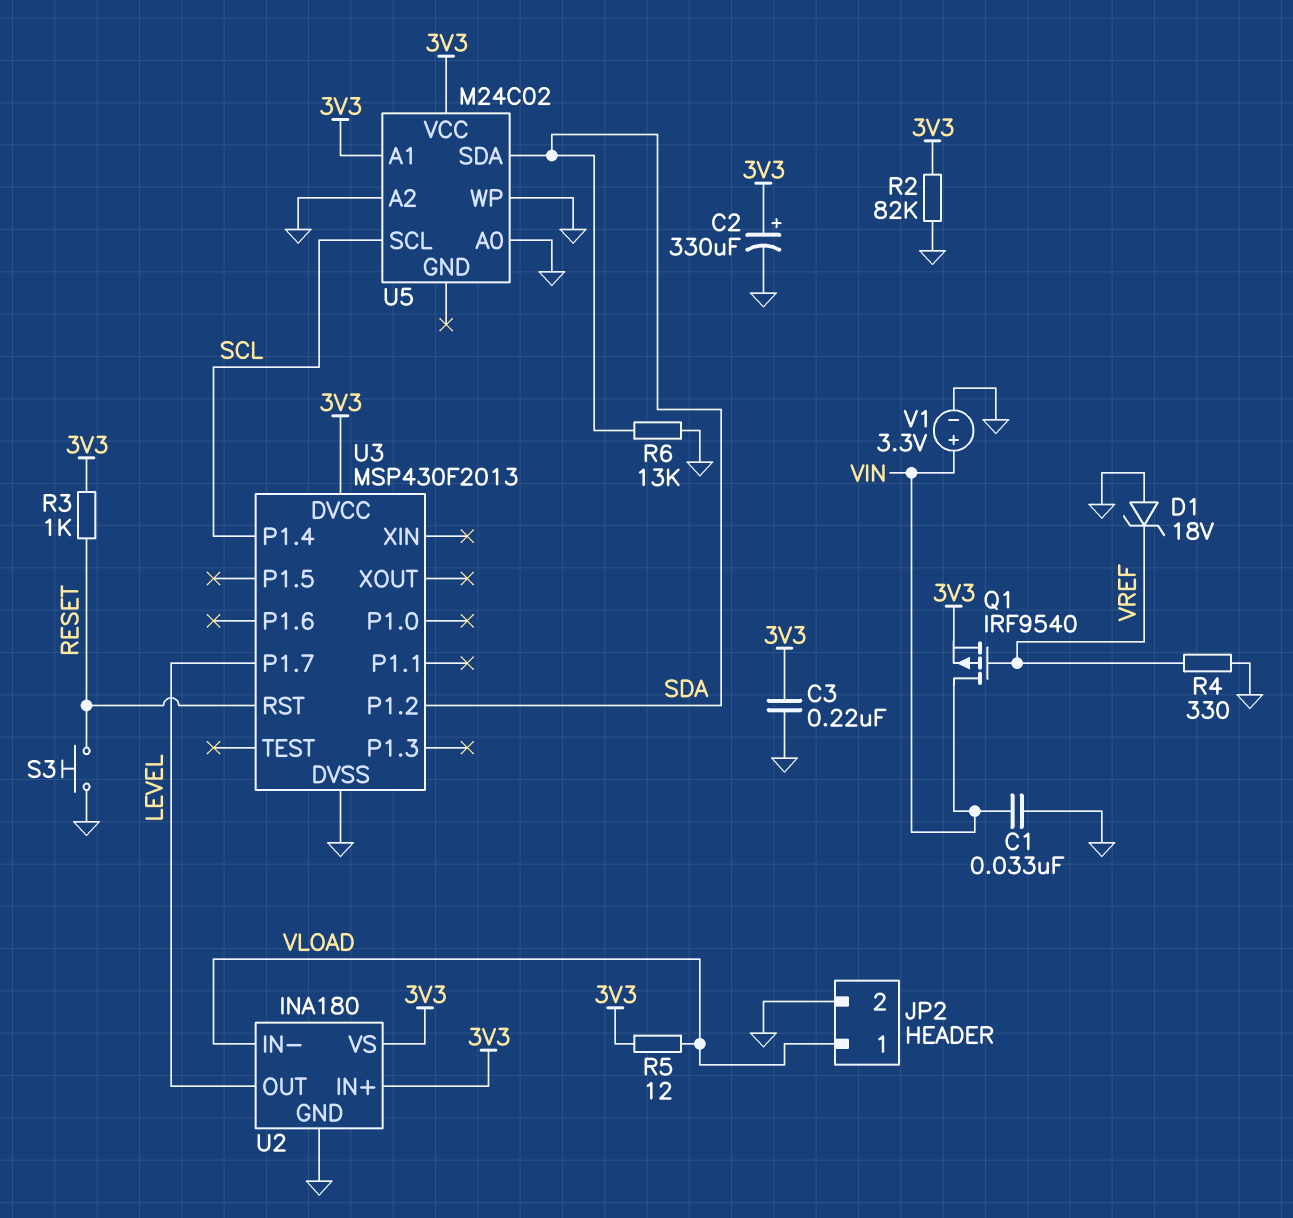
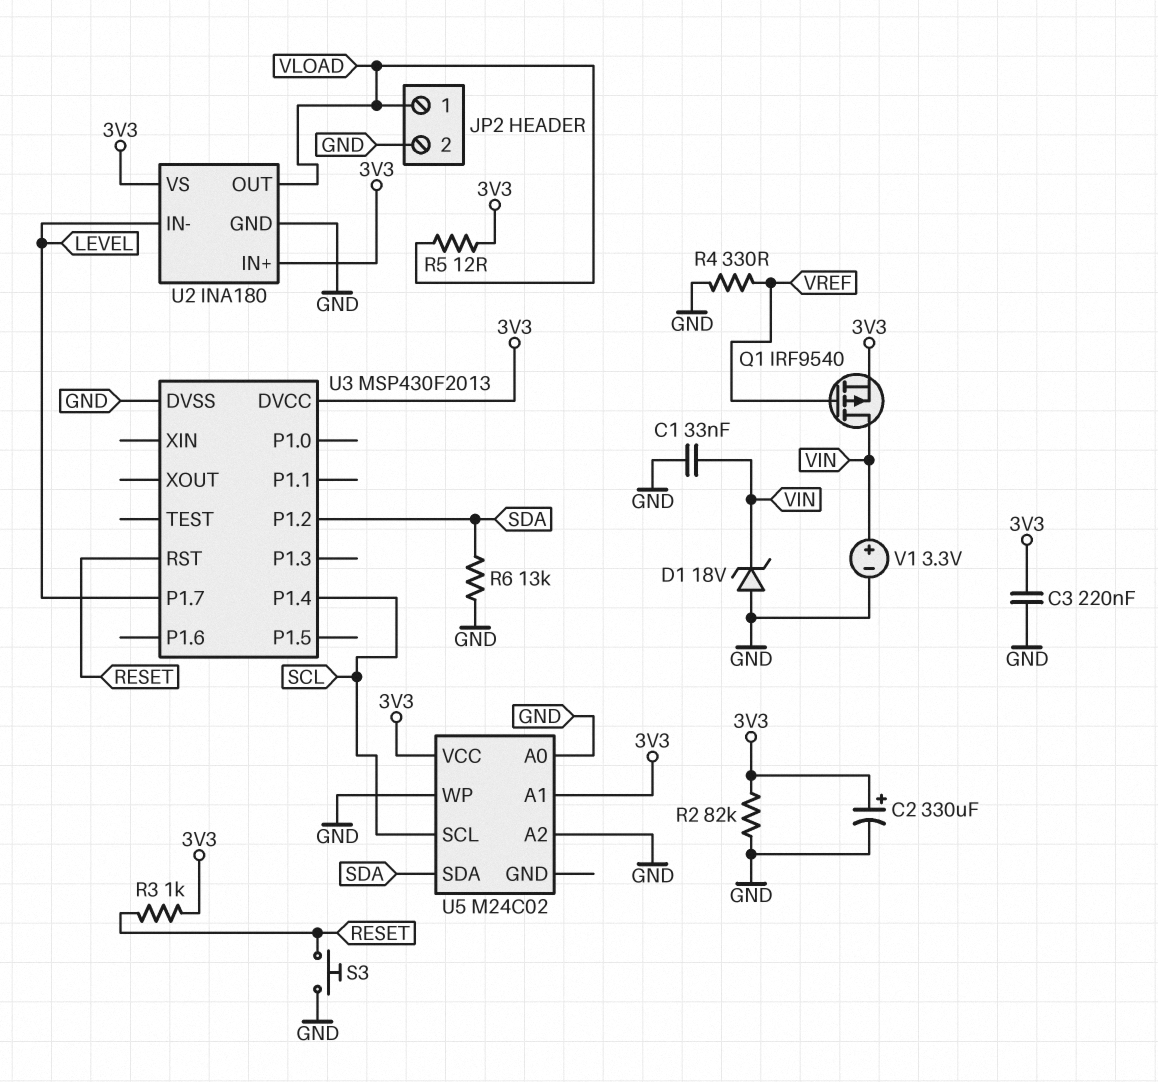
D1: zener 18V (A GND, K VREF) -> zener 18V (A GND, K VIN)
U2 pin IN-: VLOAD -> LEVEL
U2 pin OUT: LEVEL -> VLOAD

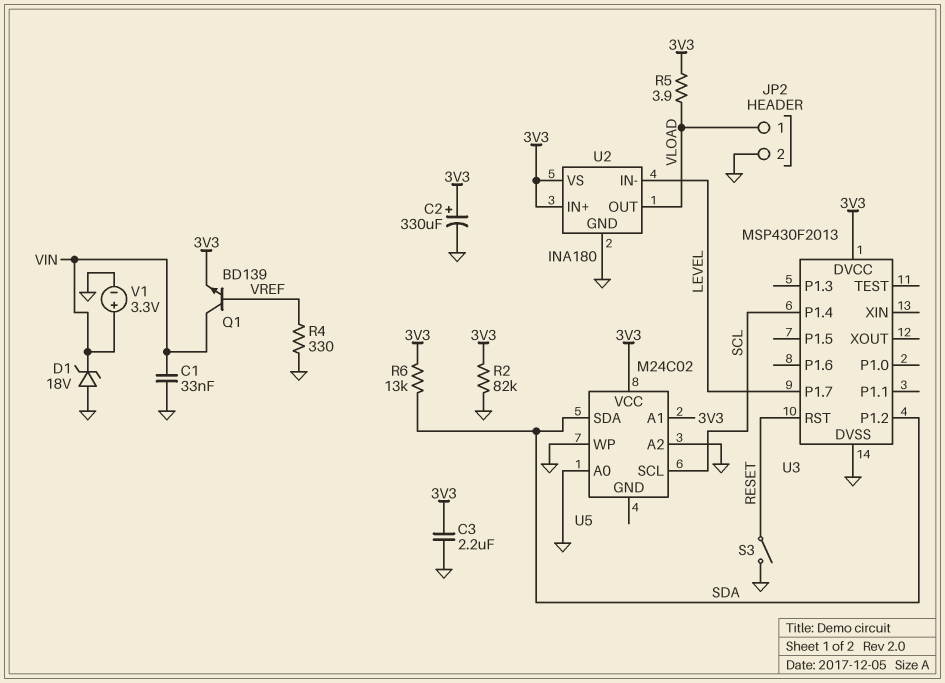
C3: 220nF (3V3, GND) -> 2.2uF (3V3, GND)
Q1: PMOS IRF9540 (G VREF, D VIN, S 3V3) -> NPN BD139 (B VREF, C VIN, E 3V3)
R3: 1k (3V3, RESET) -> none
R5: 12 (3V3, VLOAD) -> 3.9 (3V3, VLOAD)
R6: 13k (GND, SDA) -> 13k (3V3, SDA)
S3: button (GND, RESET) -> switch (GND, RESET)

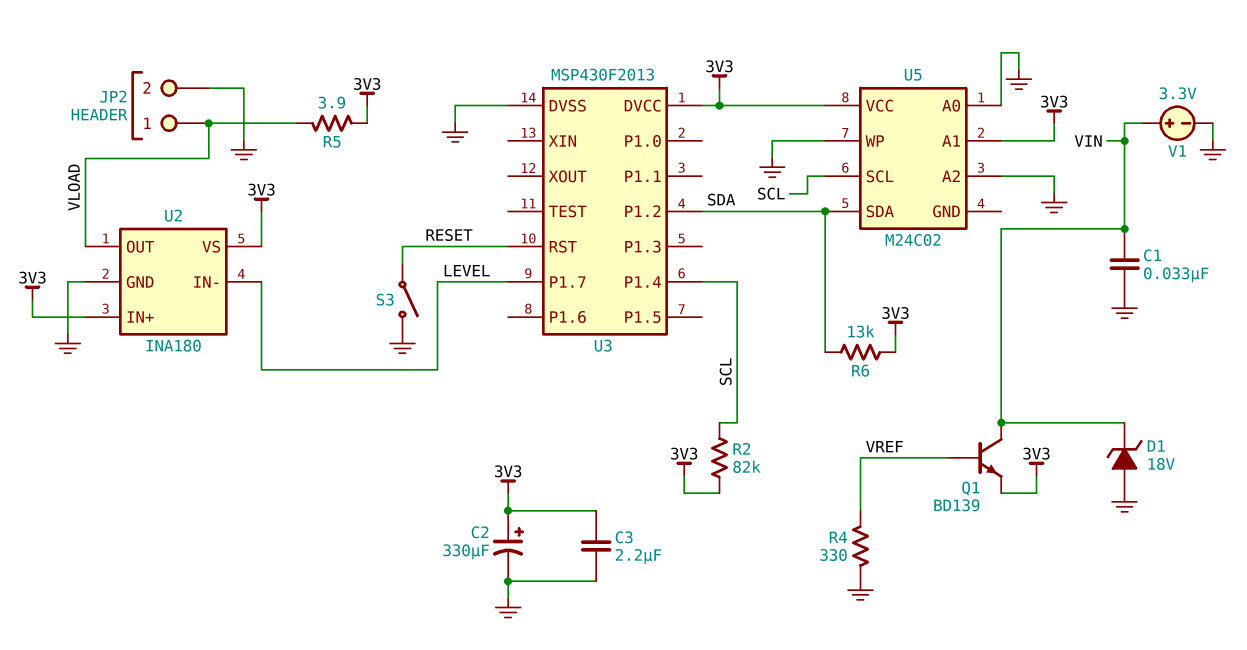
R2: 82k (3V3, GND) -> 82k (3V3, SCL)

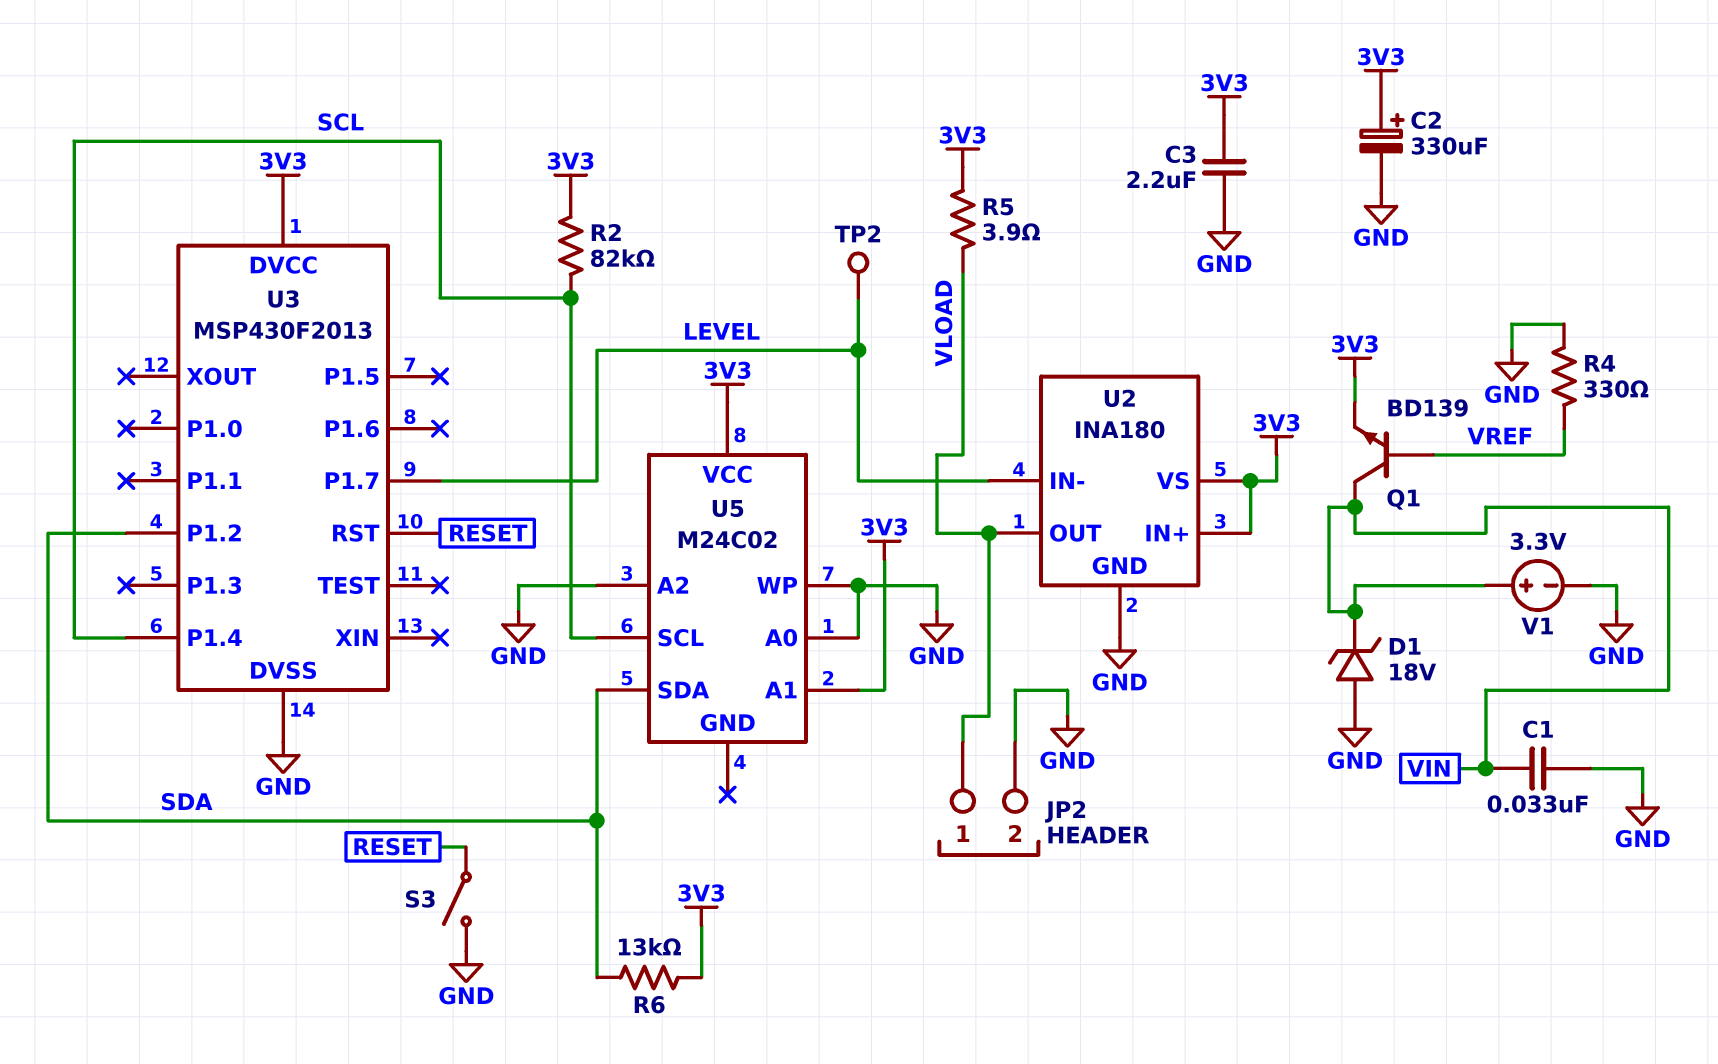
TP2: none -> test point (LEVEL)

